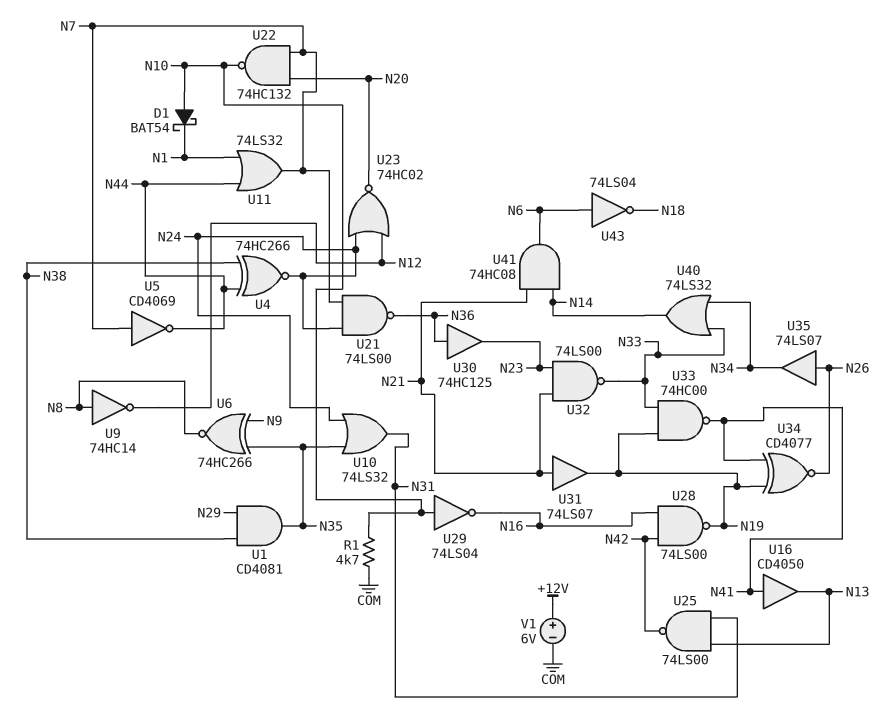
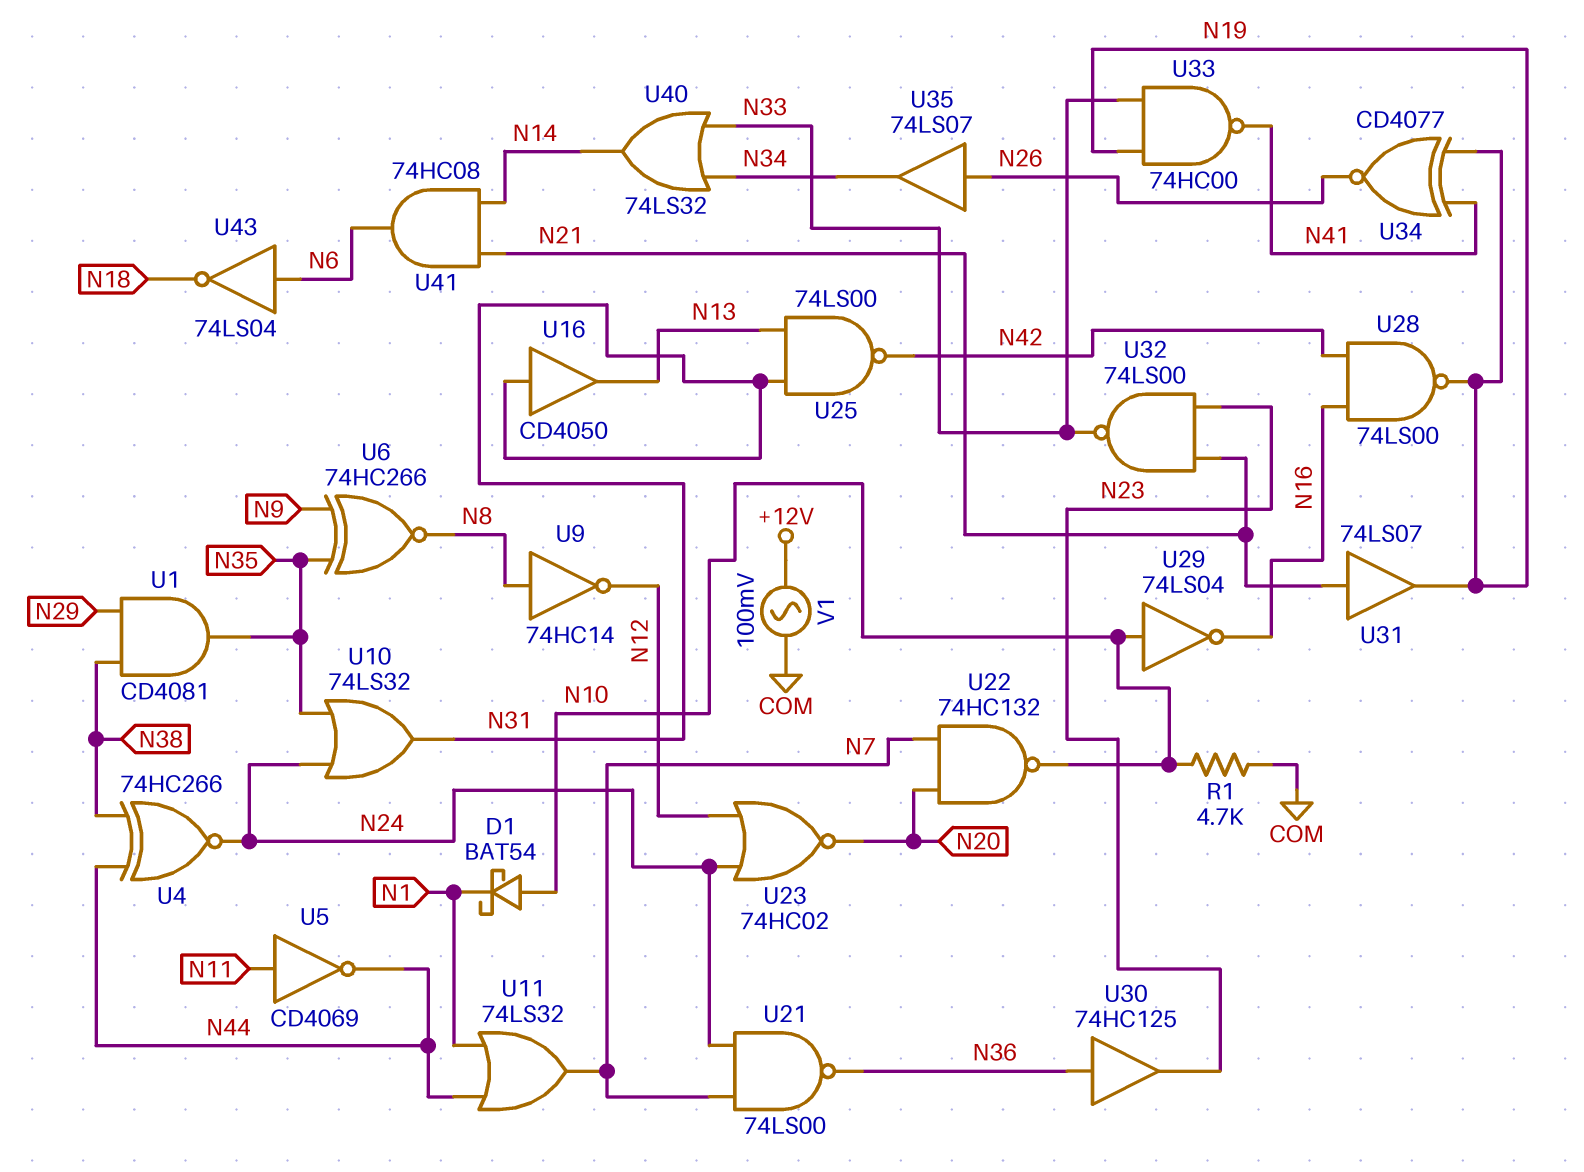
U5: NOT CD4069 (in N7, out N44) -> NOT CD4069 (in N11, out N44)
U16: buffer CD4050 (in N41, out N13) -> buffer CD4050 (in N31, out N13)
V1: 6V (plus +12V, minus COM) -> AC 100mV (+12V, COM)

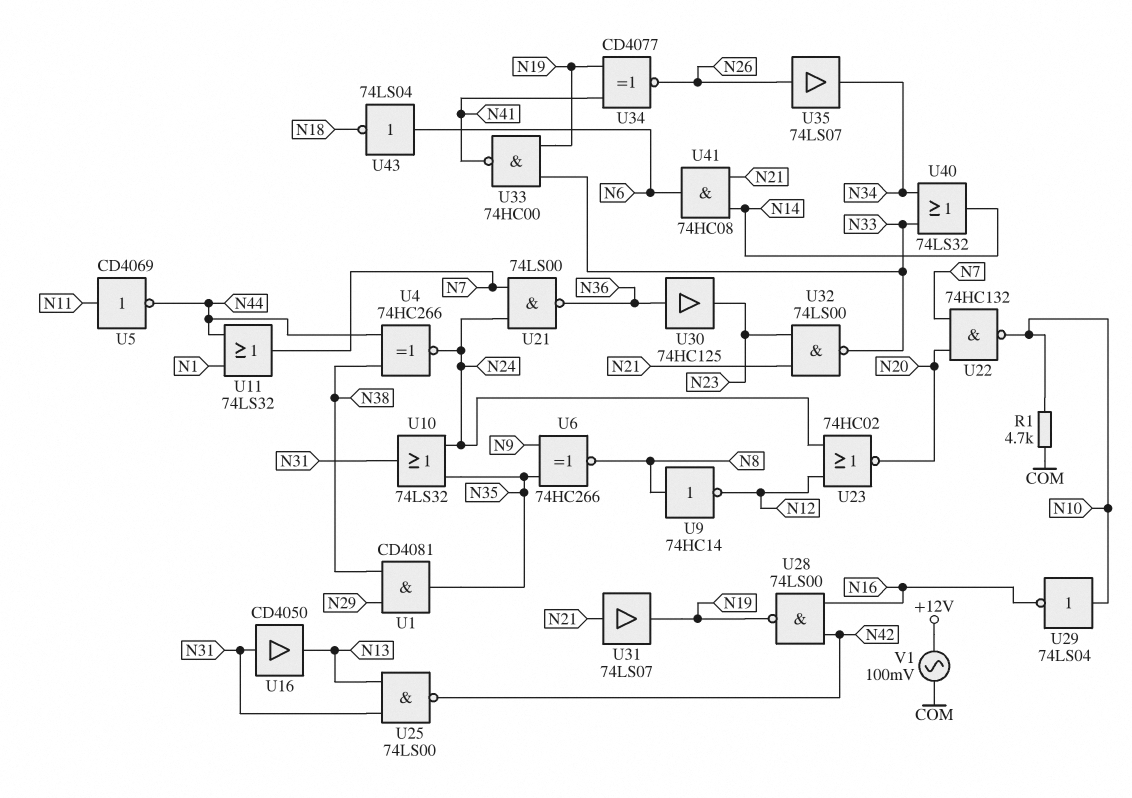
D1: schottky BAT54 (A N10, K N1) -> none

